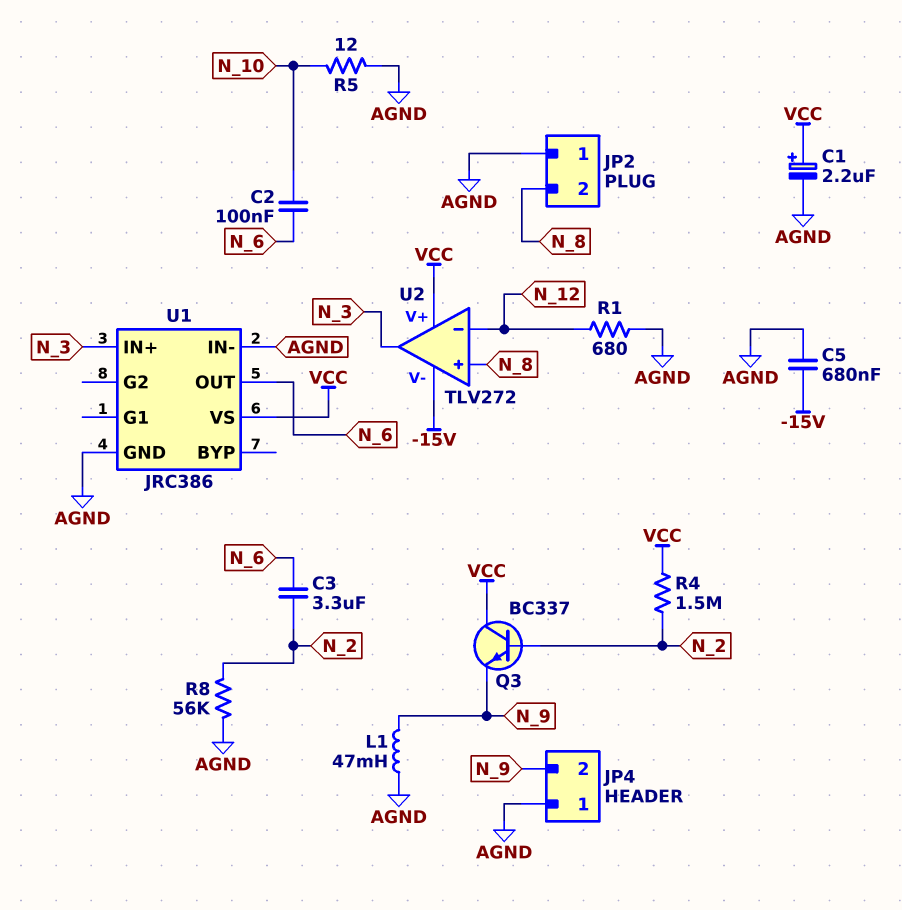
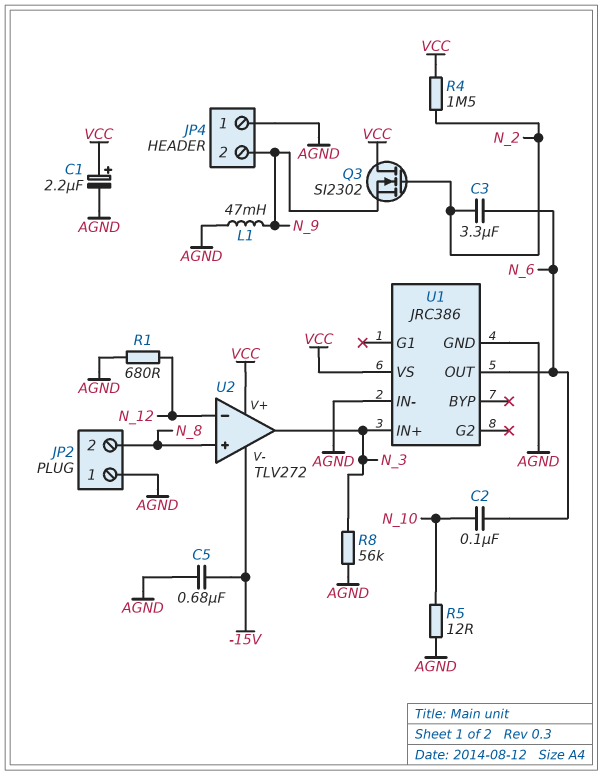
Q3: NPN BC337 (B N_2, C VCC, E N_9) -> NMOS SI2302 (G N_2, D VCC, S N_9)
R8: 56k (AGND, N_2) -> 56k (AGND, N_3)

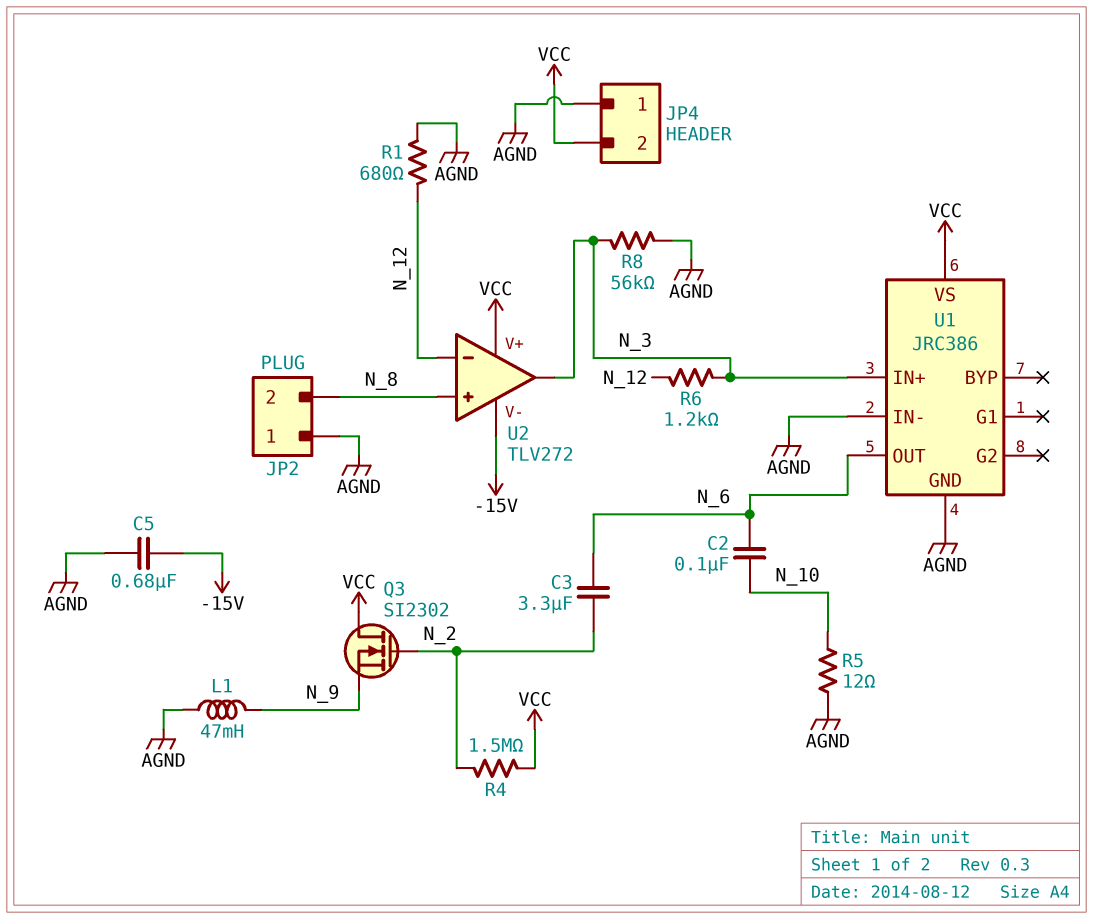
C1: 2.2uF (plus VCC, minus AGND) -> none
JP4 pin 2: N_9 -> VCC
R6: none -> 1.2k (N_3, N_12)

